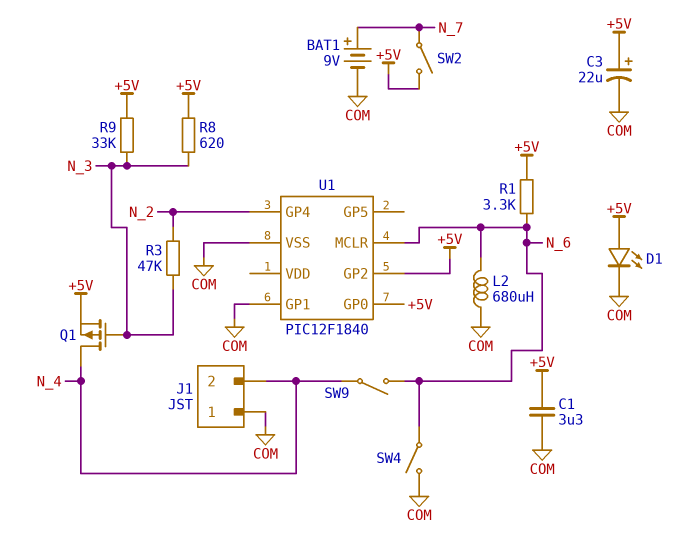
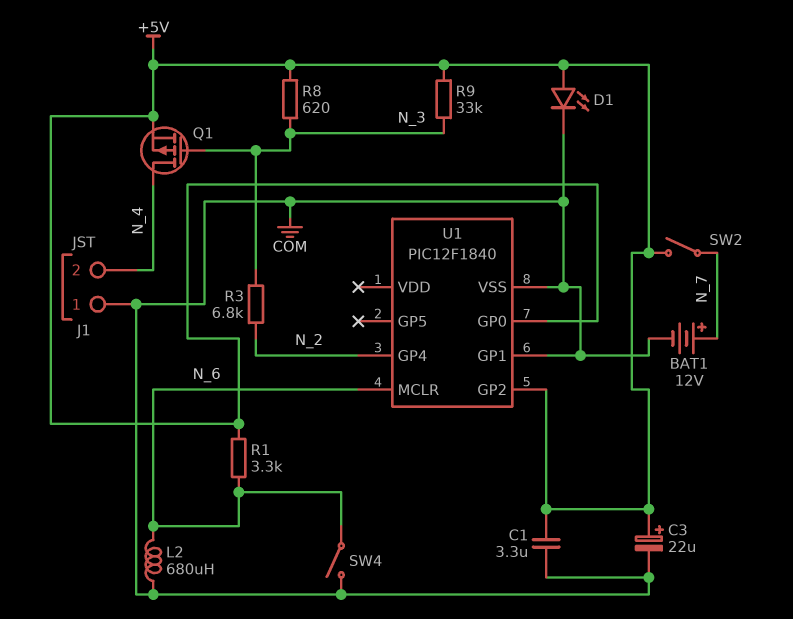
BAT1: 9V (plus N_7, minus COM) -> 12V (plus N_7, minus COM)
R3: 47k (N_2, N_3) -> 6.8k (N_2, N_3)
SW9: switch (N_4, N_6) -> none

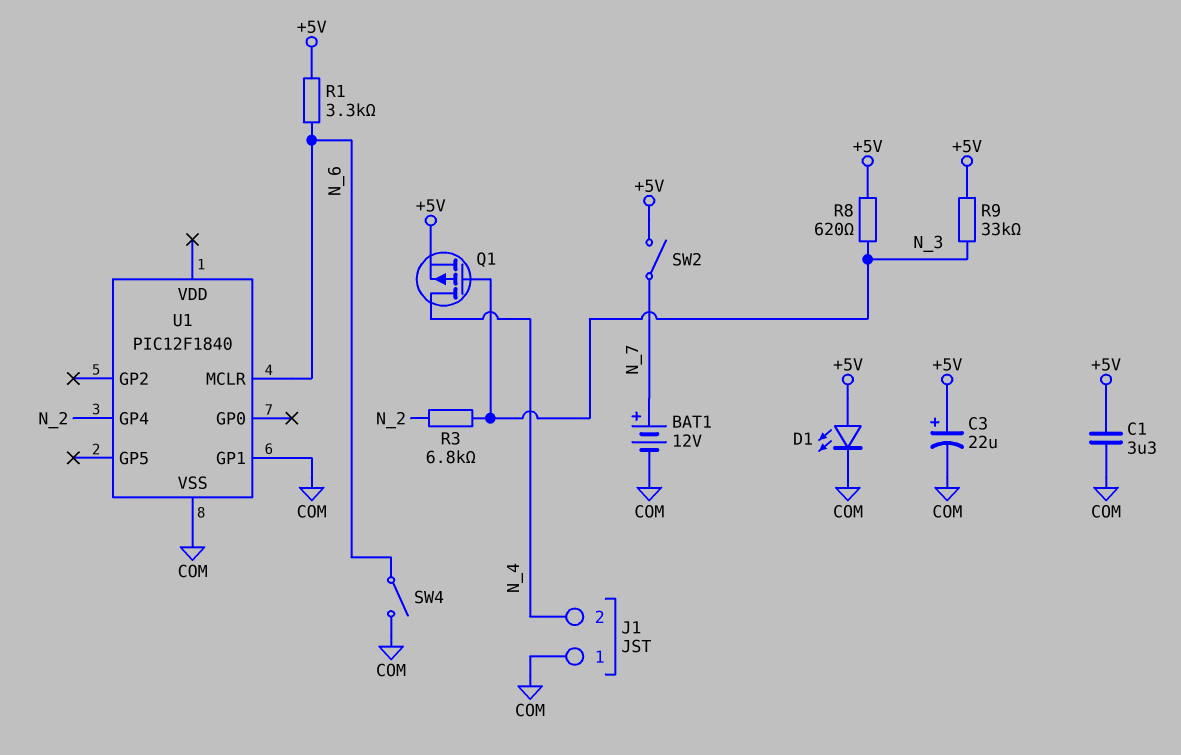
L2: 680uH (COM, N_6) -> none
U1 pin GP0: +5V -> none
U1 pin GP2: +5V -> none

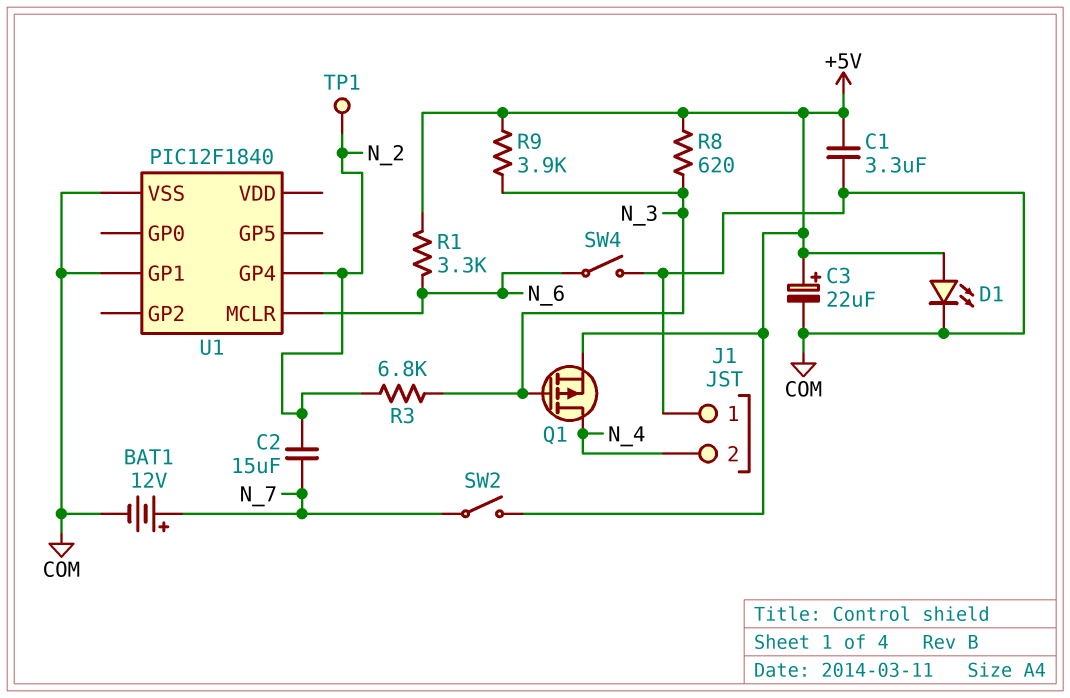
C2: none -> 15uF (N_2, N_7)
R9: 33k (+5V, N_3) -> 3.9k (+5V, N_3)
TP1: none -> test point (N_2)

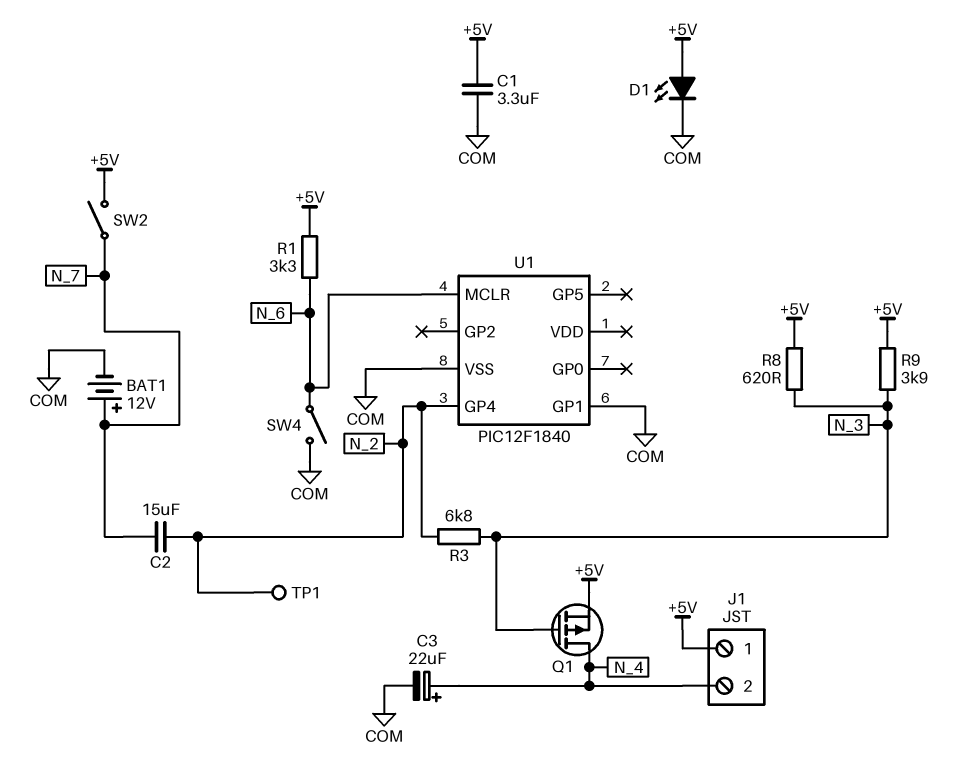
C3: 22uF (plus +5V, minus COM) -> 22uF (plus N_4, minus COM)
J1 pin 1: COM -> +5V

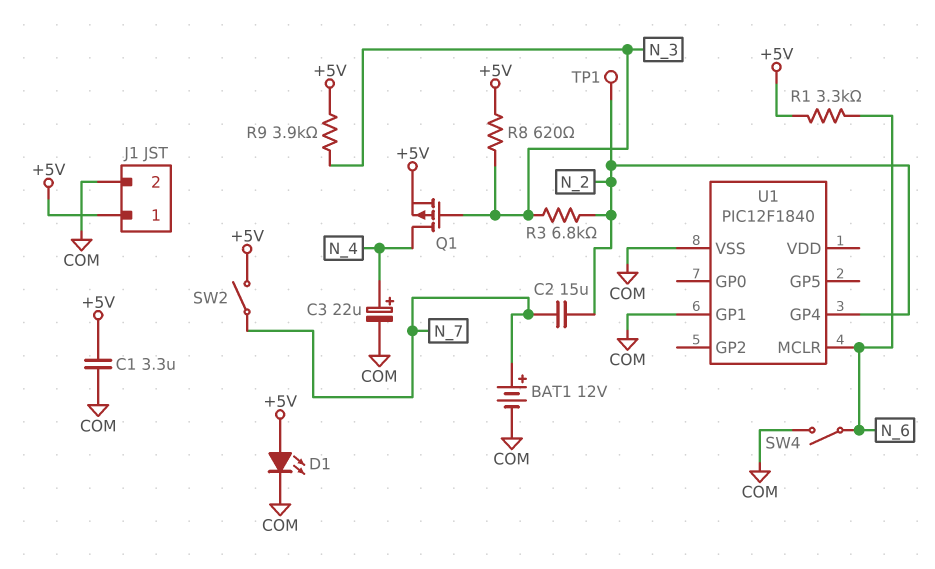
J1 pin 2: N_4 -> COM

